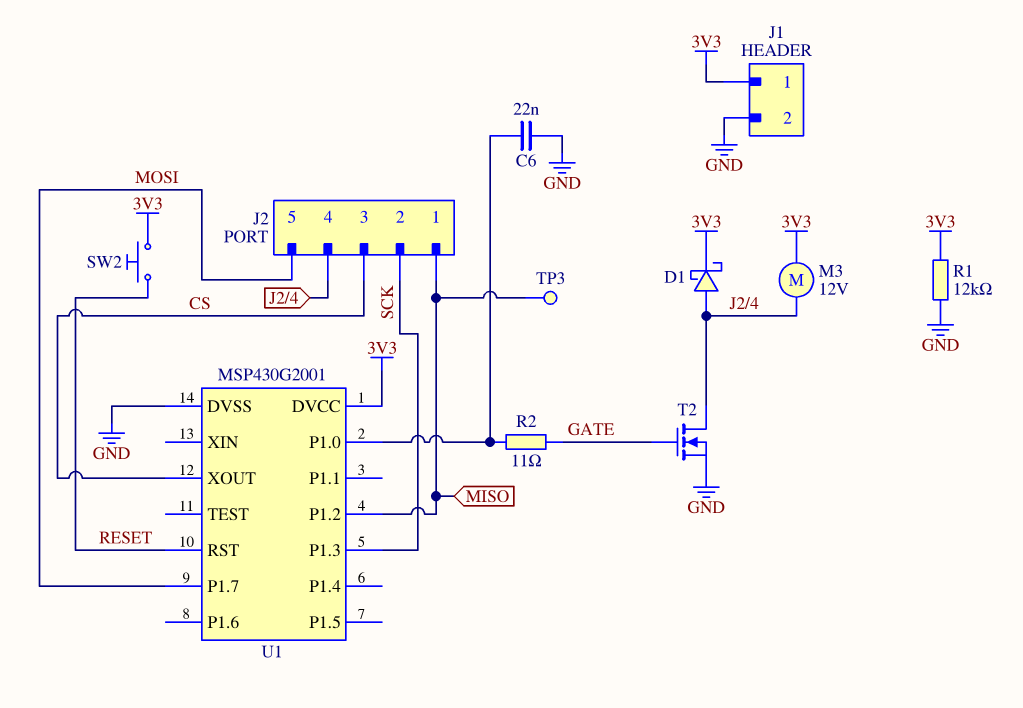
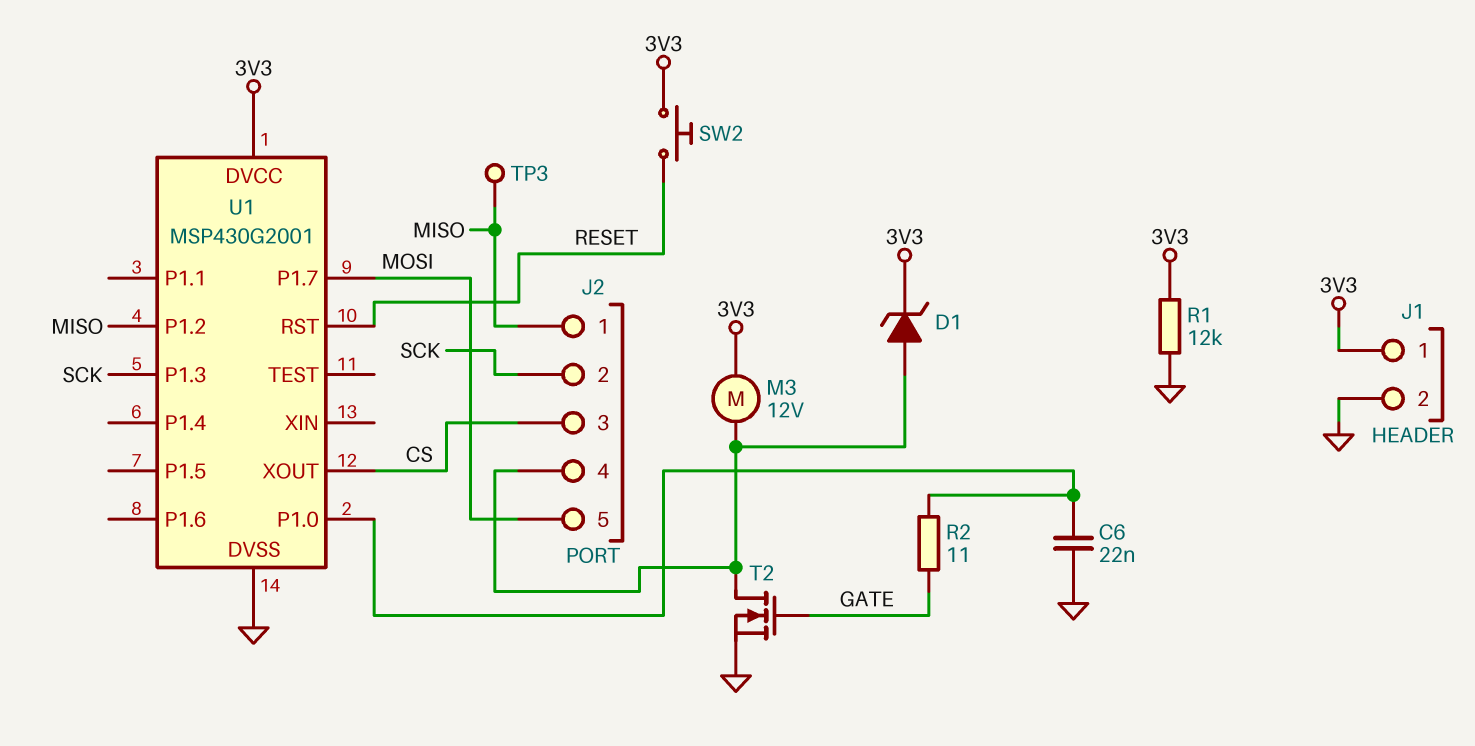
D1: schottky (A J2/4, K 3V3) -> zener (A J2/4, K 3V3)

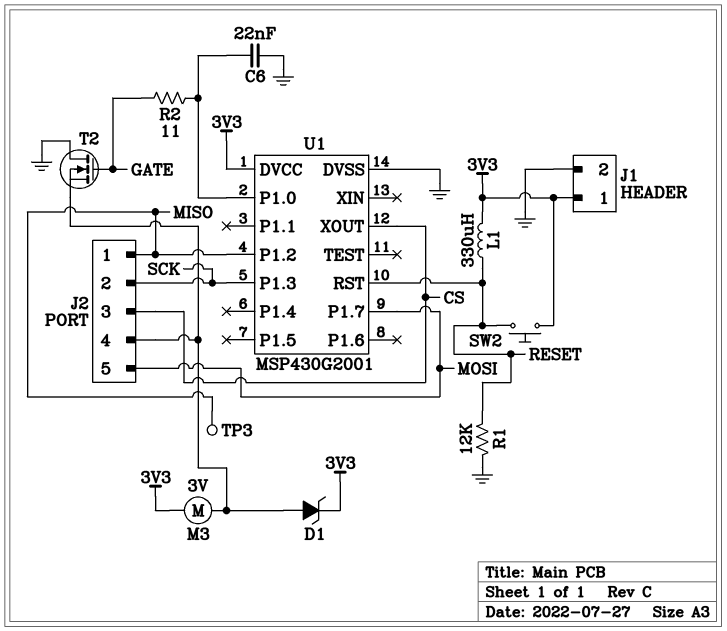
L1: none -> 330uH (3V3, RESET)
M3: motor 12V (3V3, J2/4) -> motor 3V (3V3, J2/4)
R1: 12k (3V3, GND) -> 12k (GND, RESET)
T2: NMOS (G GATE, D J2/4, S GND) -> NMOS (G GATE, D GND, S J2/4)

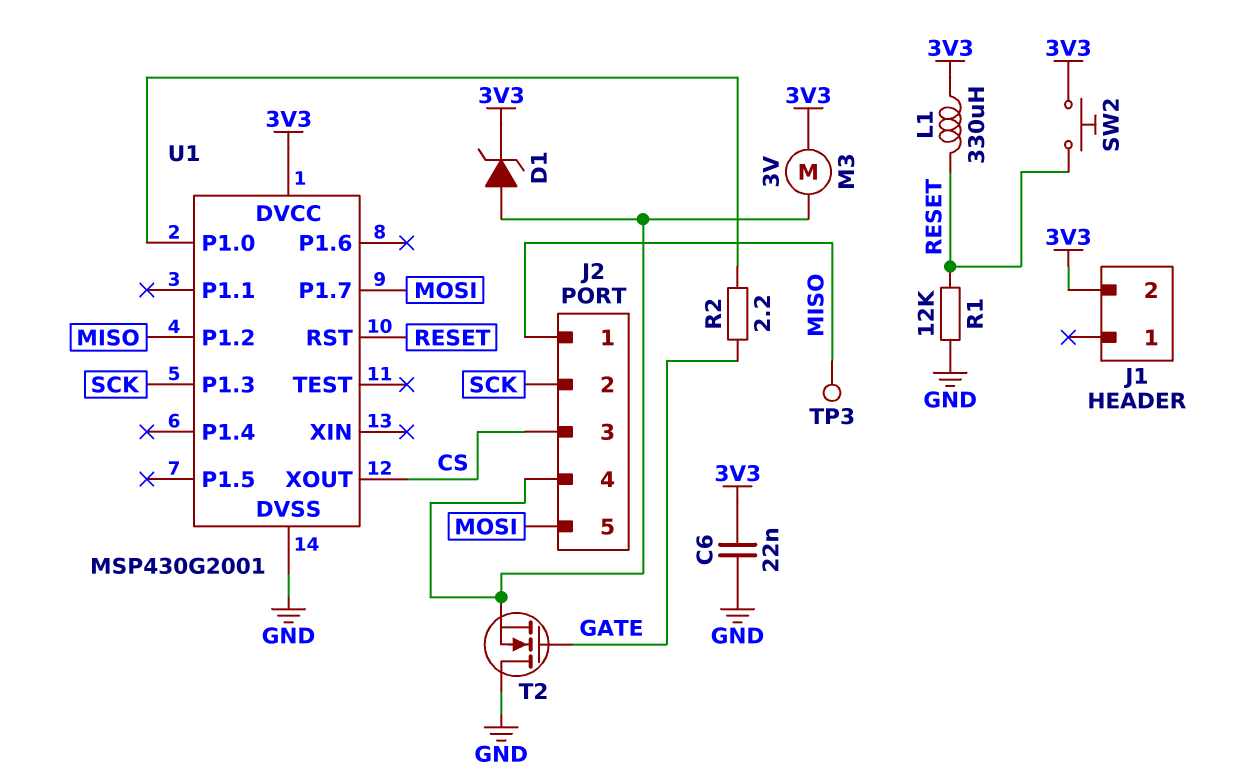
C6: 22nF (GND, U1/P1.0) -> 22nF (3V3, GND)
J1 pin 1: 3V3 -> none
J1 pin 2: GND -> 3V3
R2: 11 (GATE, U1/P1.0) -> 2.2 (GATE, U1/P1.0)

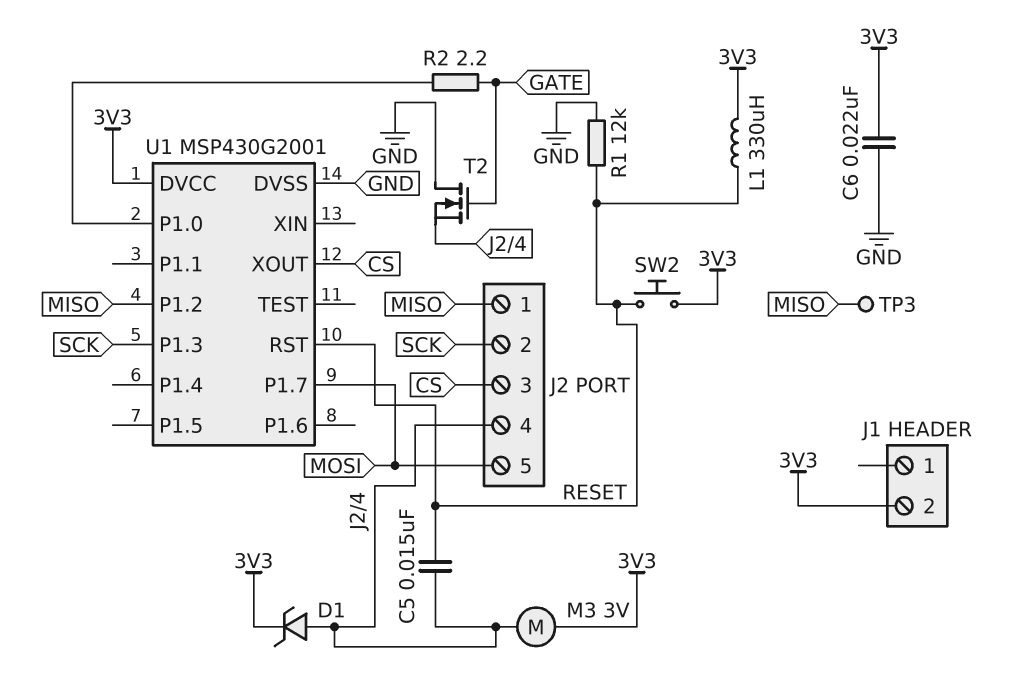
C5: none -> 15nF (J2/4, RESET)

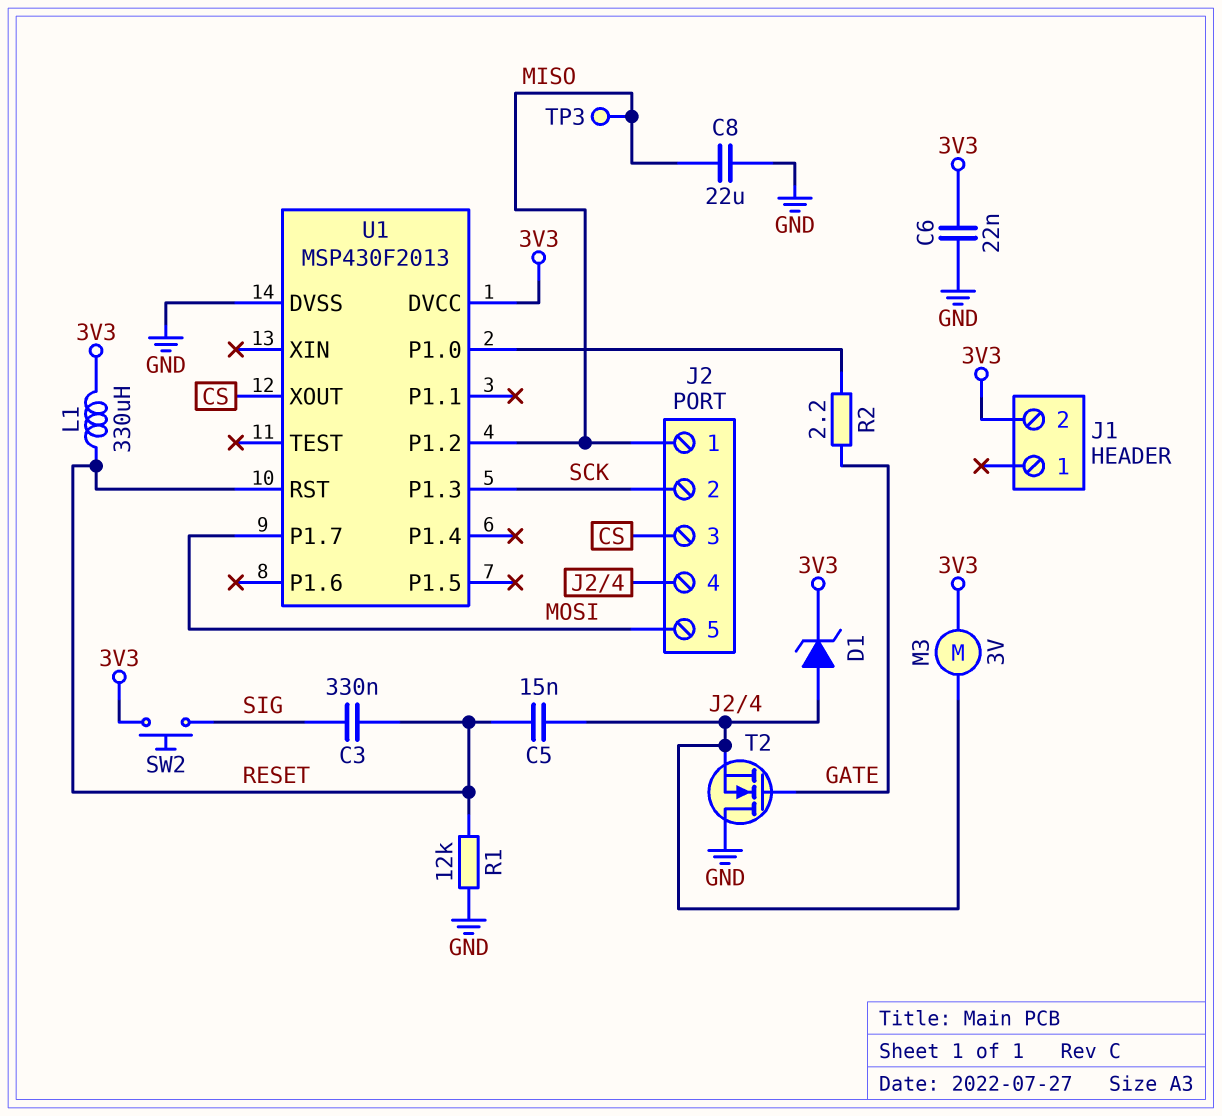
C3: none -> 330nF (RESET, SIG)
C8: none -> 22uF (GND, MISO)
SW2: button (3V3, RESET) -> button (3V3, SIG)
U1: MSP430G2001 -> MSP430F2013

